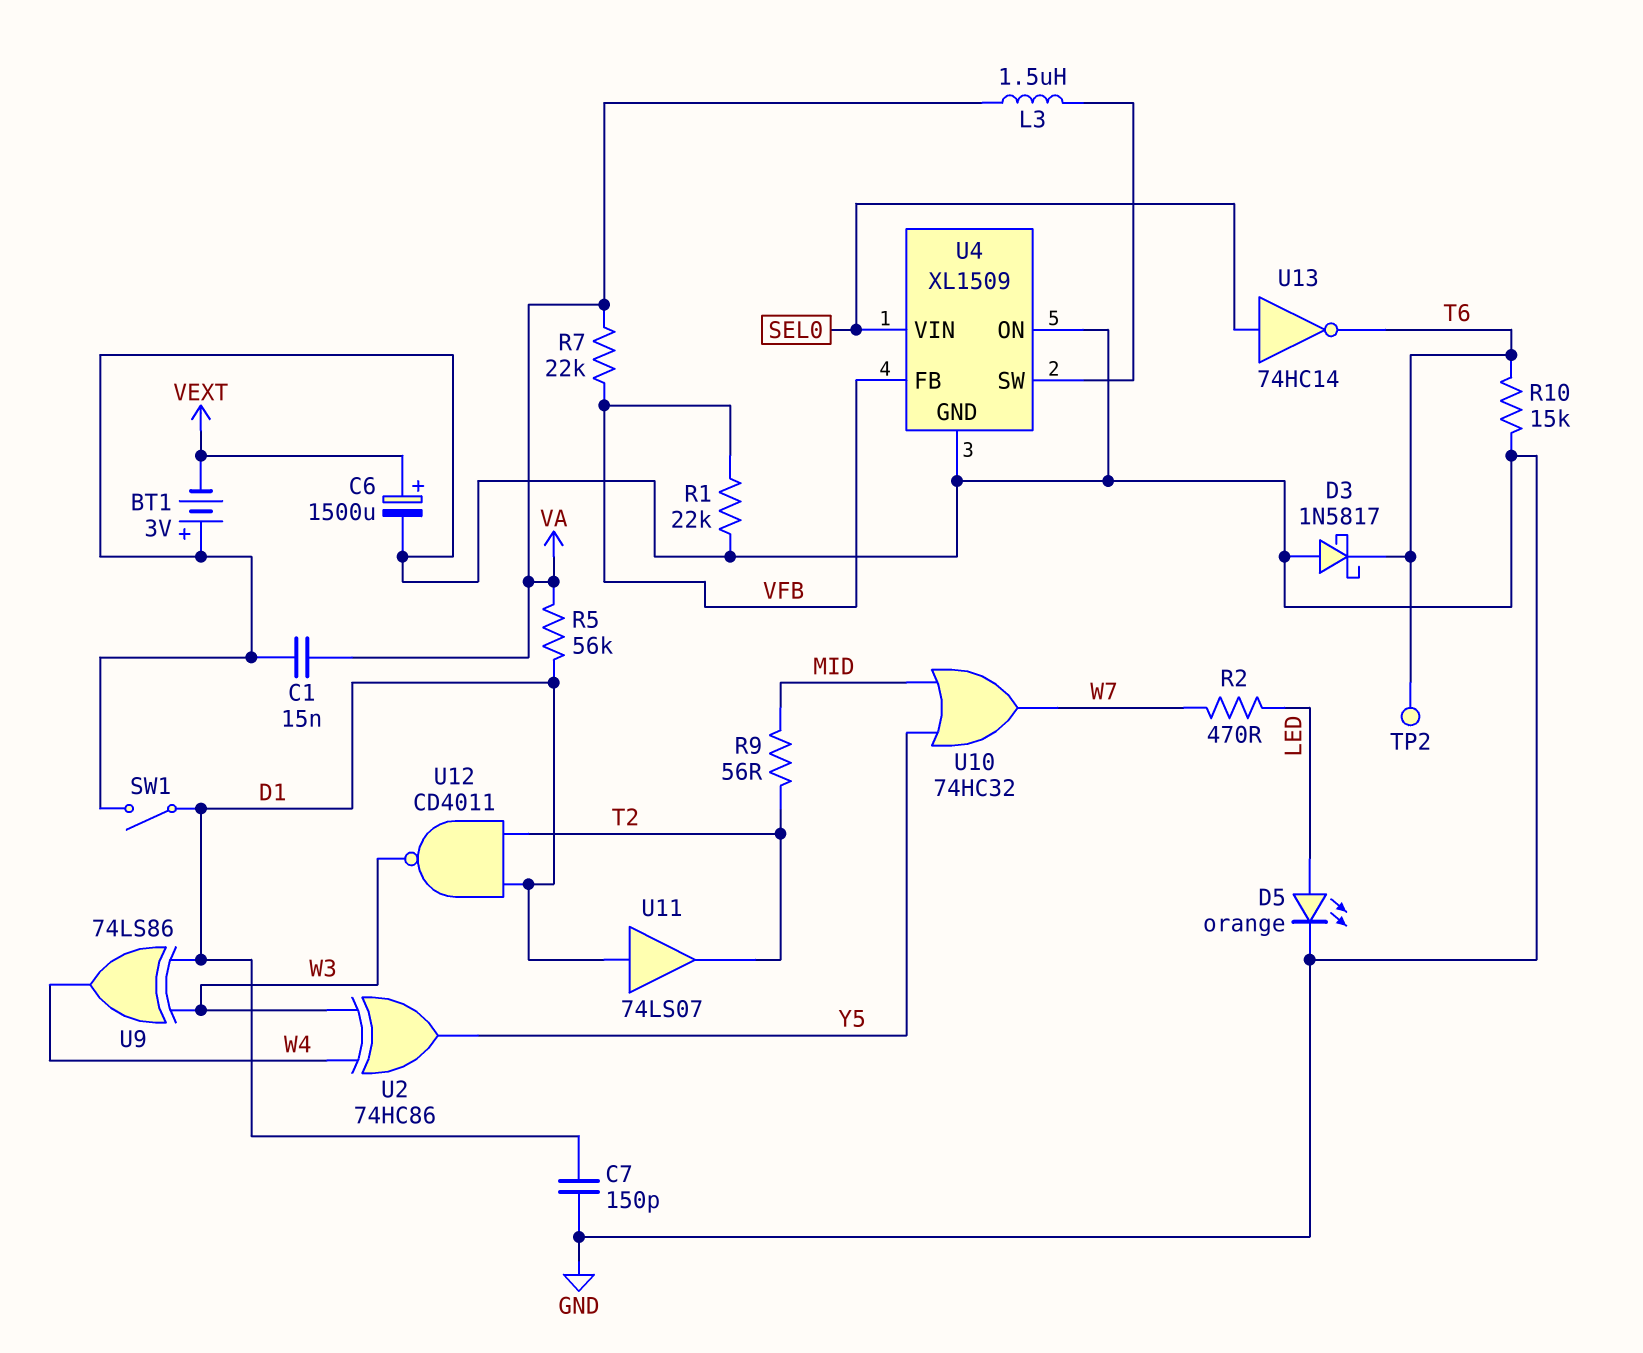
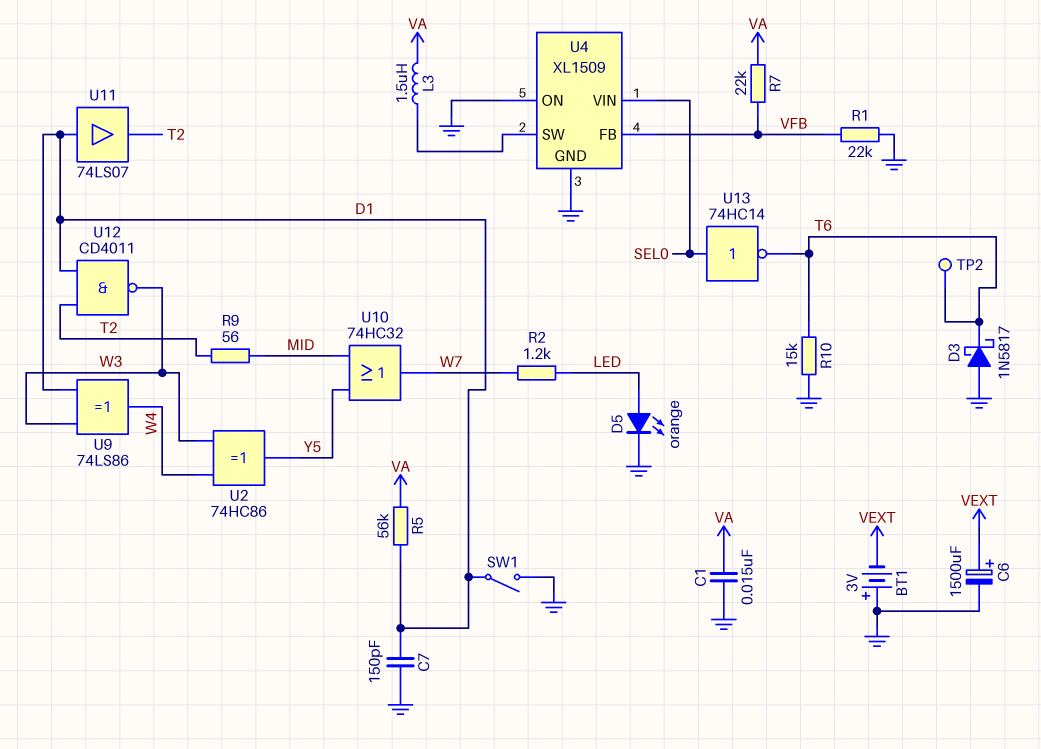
R2: 470 (LED, W7) -> 1.2k (LED, W7)

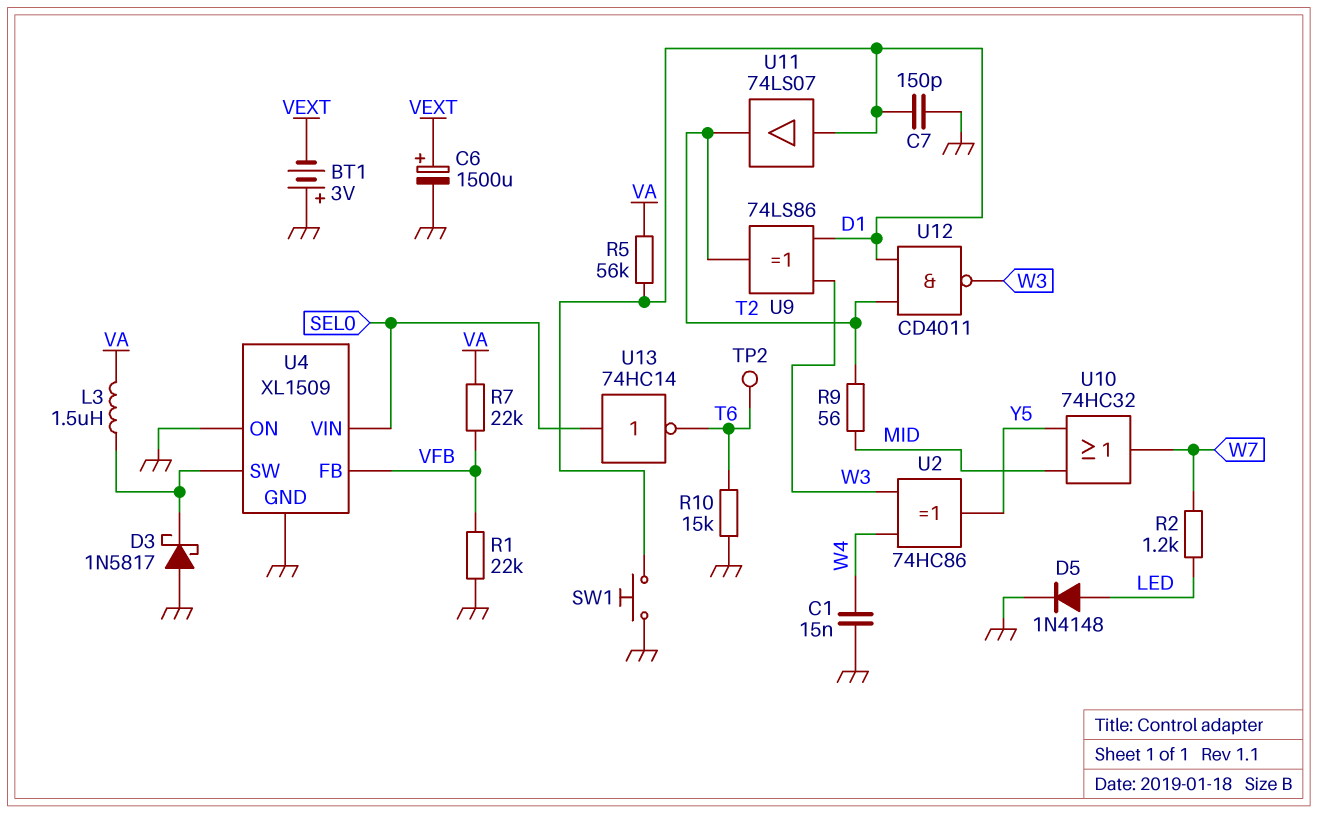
C1: 15nF (GND, VA) -> 15nF (GND, W4)
D3: schottky 1N5817 (A GND, K T6) -> schottky 1N5817 (A GND, K U4/SW)
D5: LED orange (A LED, K GND) -> diode 1N4148 (A LED, K GND)
SW1: switch (D1, GND) -> button (D1, GND)
U9: XOR 74LS86 (in D1, in W3, out W4) -> XOR 74LS86 (in D1, in W3, out T2)

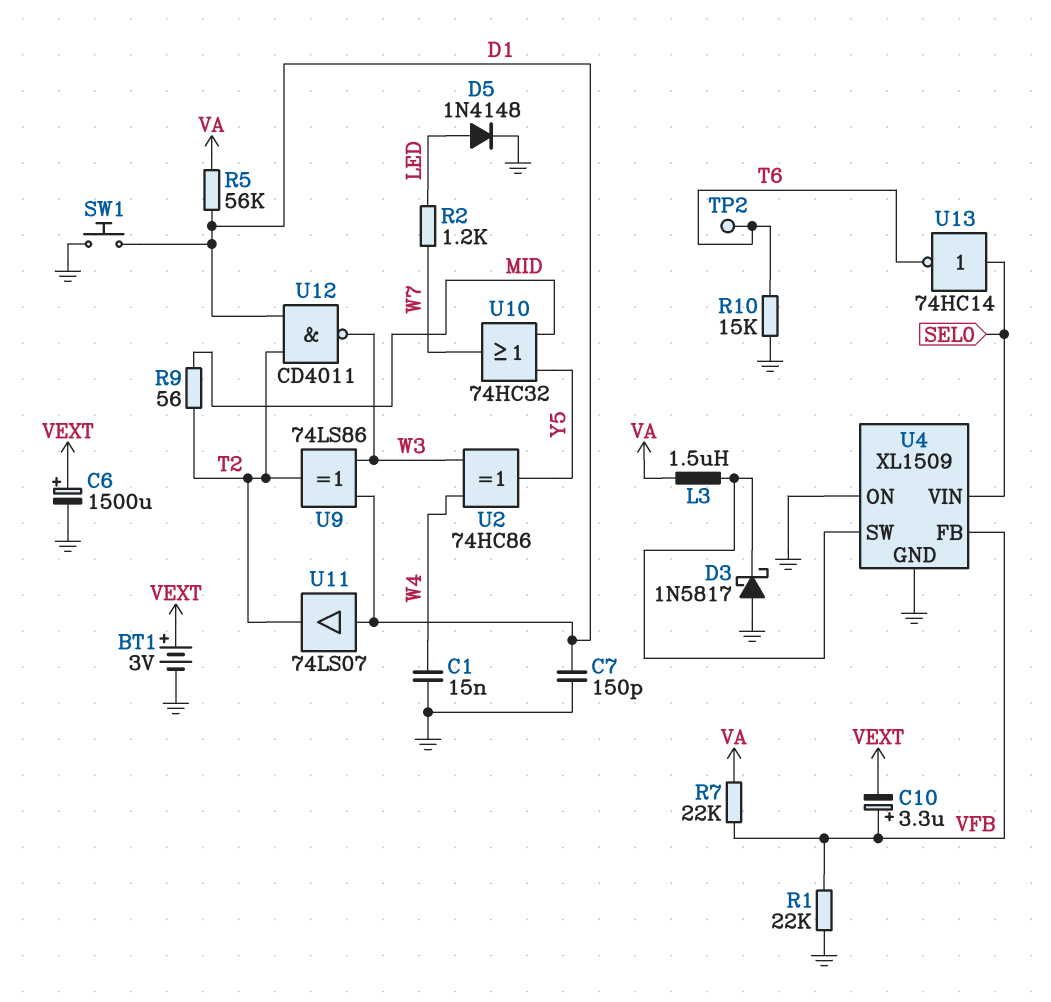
BT1: 3V (plus GND, minus VEXT) -> 3V (plus VEXT, minus GND)
C10: none -> 3.3uF (plus VFB, minus VEXT)

